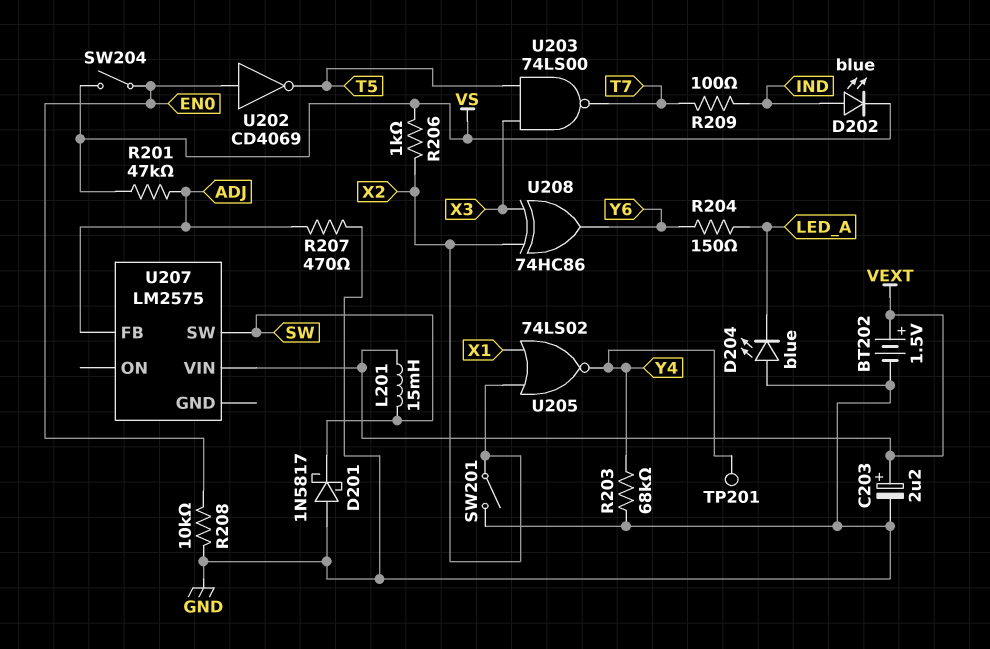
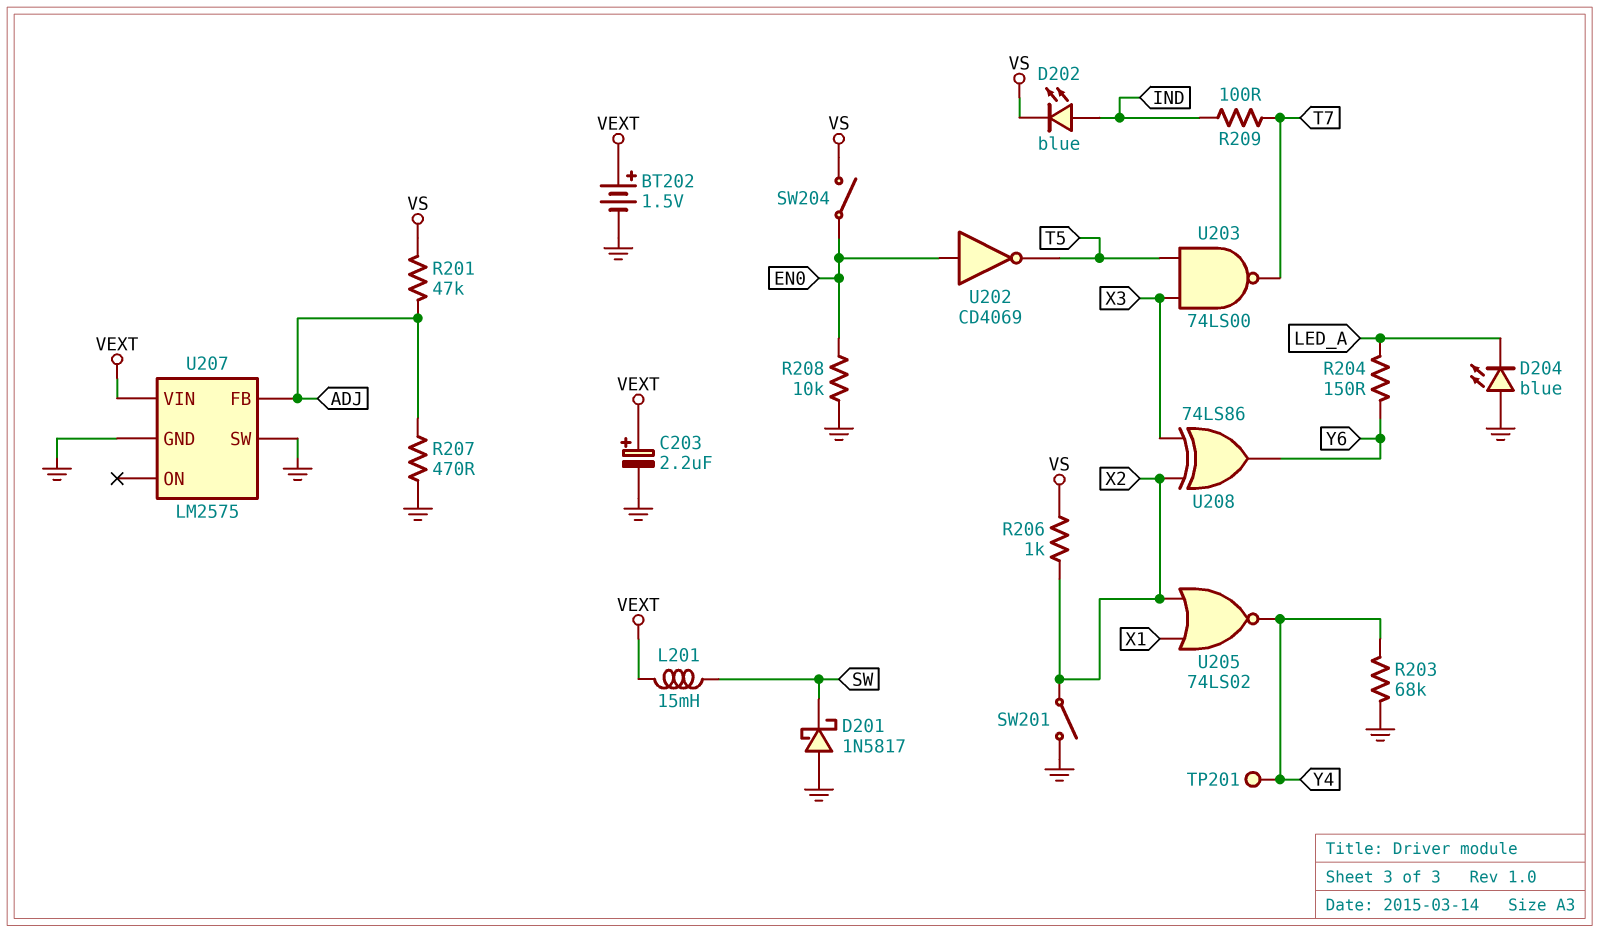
U207 pin GND: none -> GND
U207 pin SW: SW -> GND
U208: XOR 74HC86 (in X2, in X3, out Y6) -> XOR 74LS86 (in X2, in X3, out Y6)

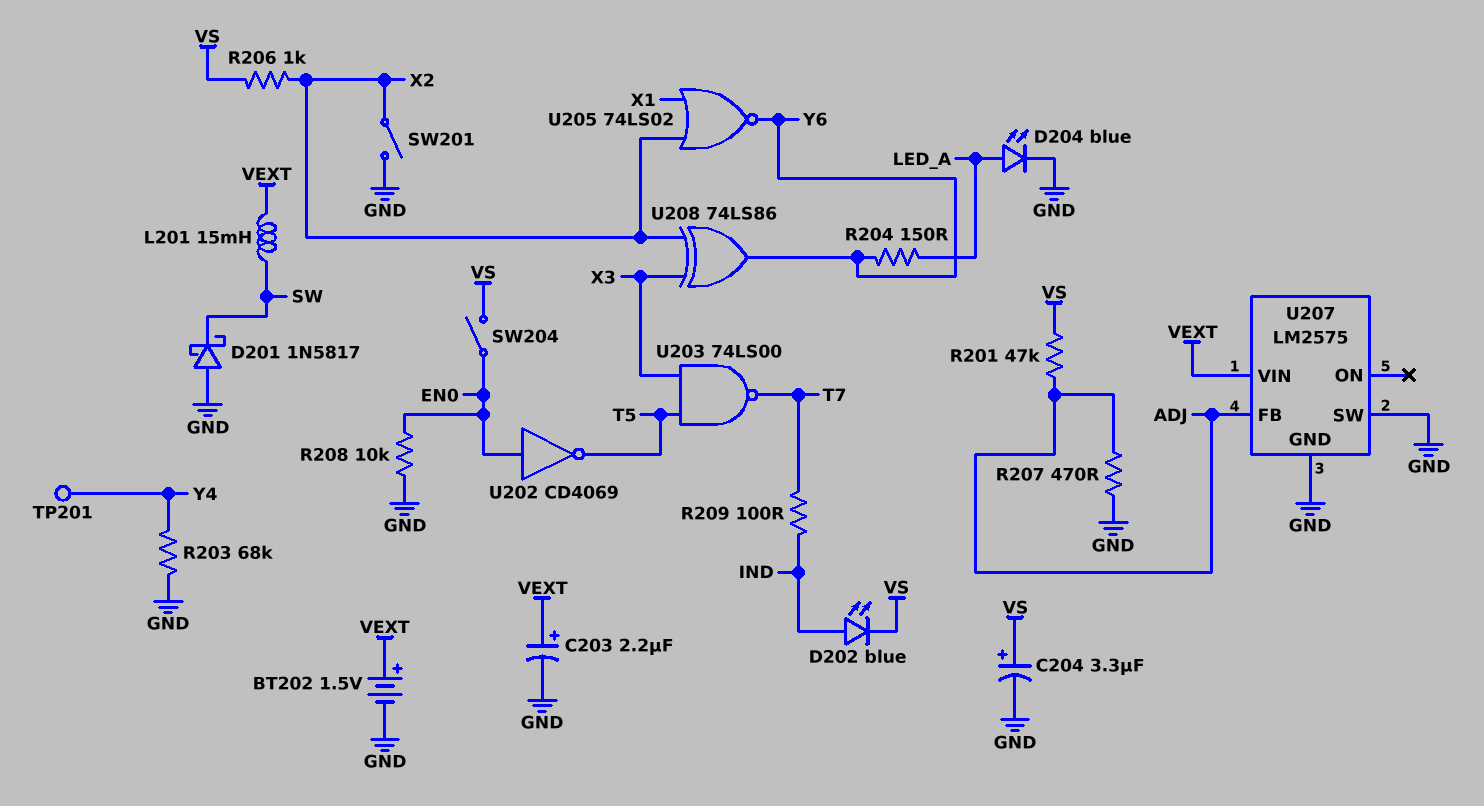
C204: none -> 3.3uF (plus VS, minus GND)
D204: LED blue (A GND, K LED_A) -> LED blue (A LED_A, K GND)
U205: NOR 74LS02 (in X1, in X2, out Y4) -> NOR 74LS02 (in X1, in X2, out Y6)

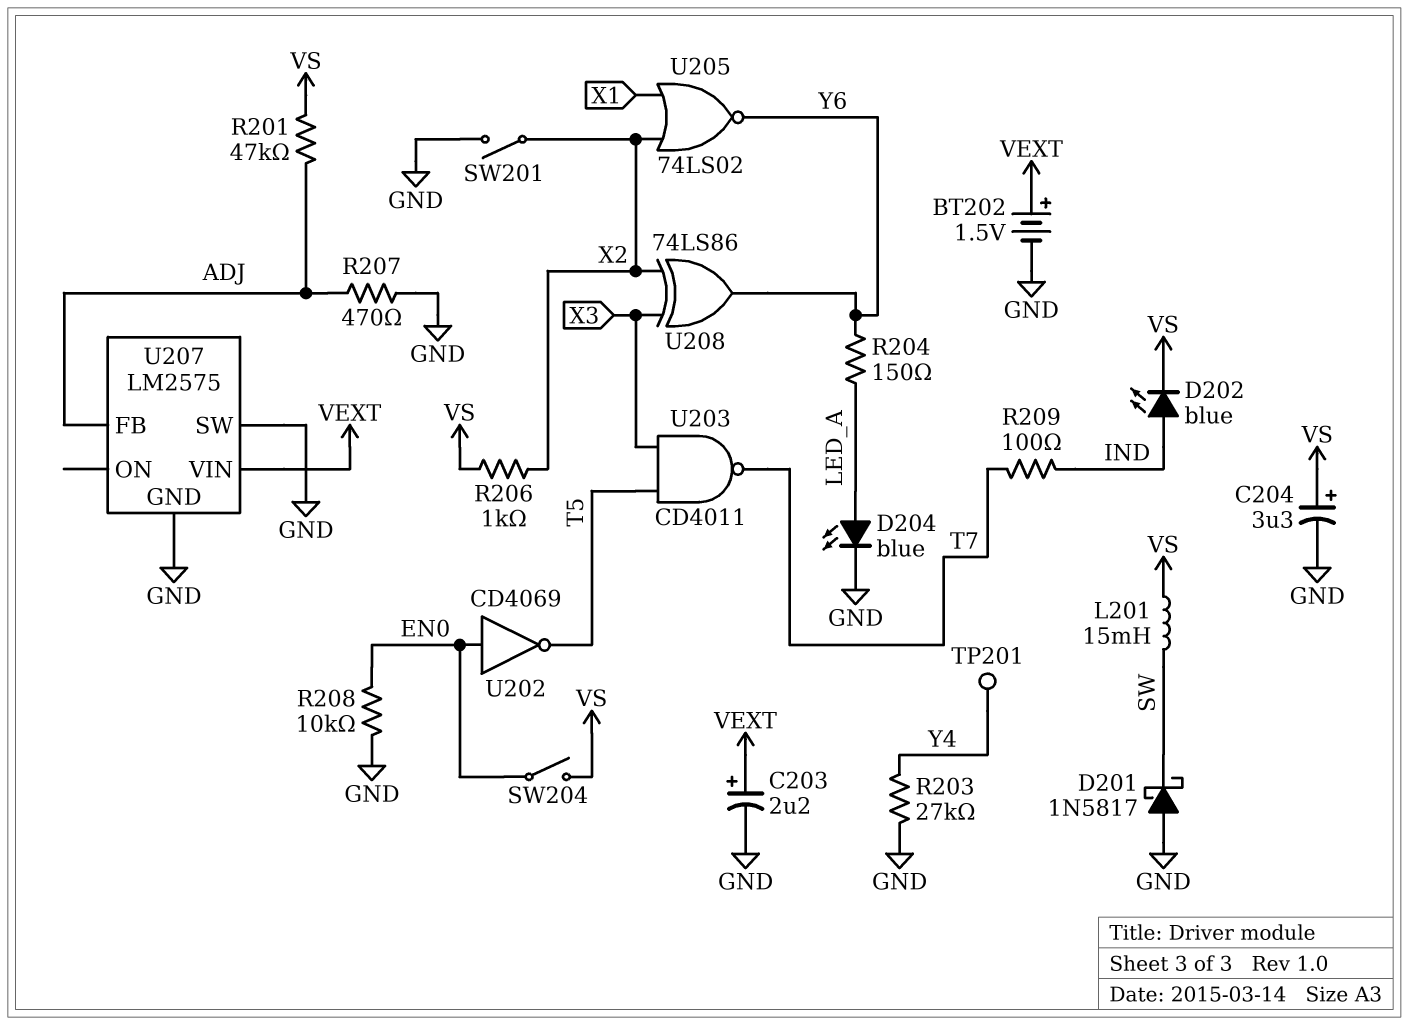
L201: 15mH (SW, VEXT) -> 15mH (SW, VS)
R203: 68k (GND, Y4) -> 27k (GND, Y4)
U203: NAND 74LS00 (in T5, in X3, out T7) -> NAND CD4011 (in T5, in X3, out T7)

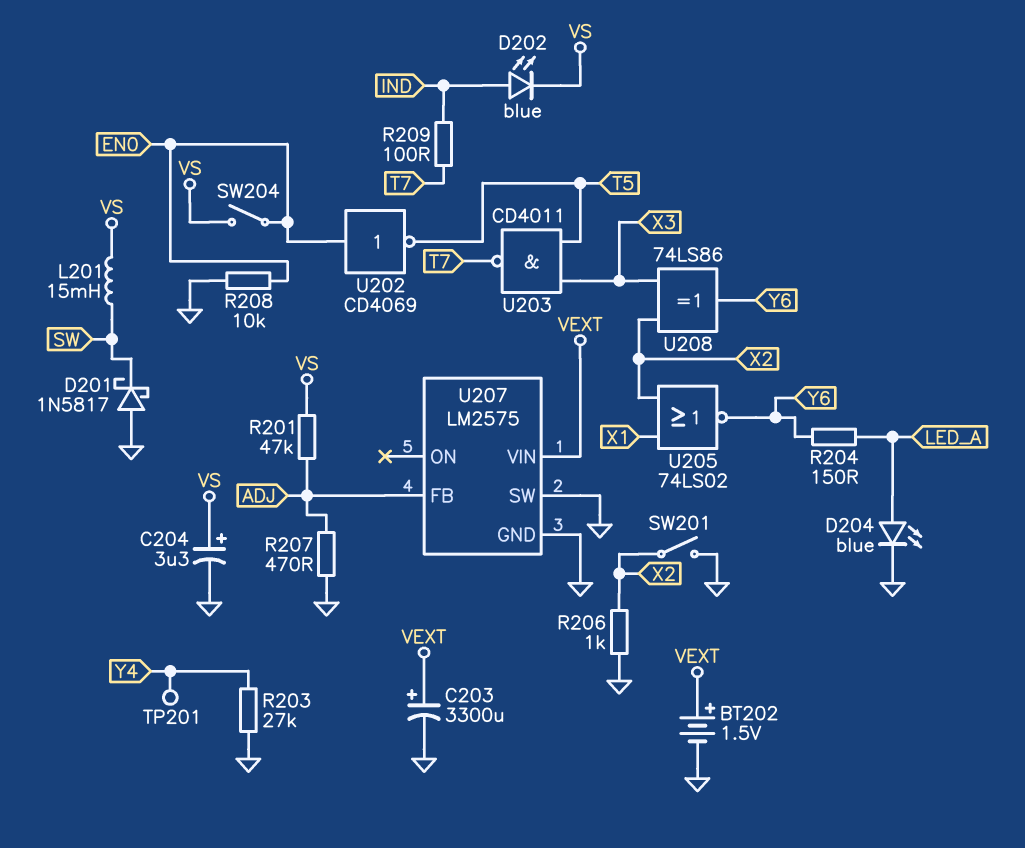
C203: 2.2uF (plus VEXT, minus GND) -> 3300uF (plus VEXT, minus GND)
R206: 1k (VS, X2) -> 1k (GND, X2)

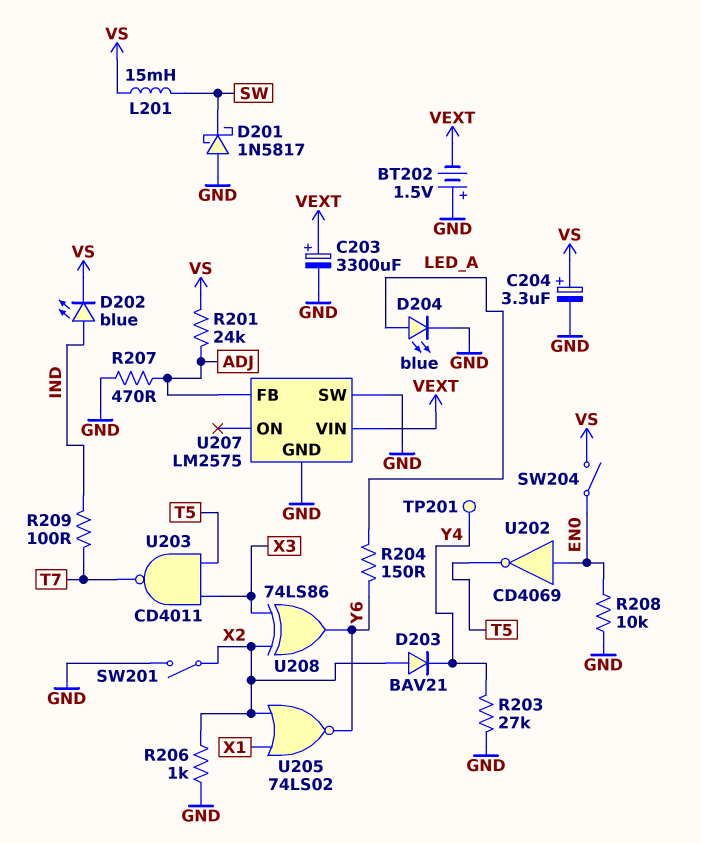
BT202: 1.5V (plus VEXT, minus GND) -> 1.5V (plus GND, minus VEXT)
D203: none -> diode BAV21 (A X2, K Y4)
R201: 47k (ADJ, VS) -> 24k (ADJ, VS)

